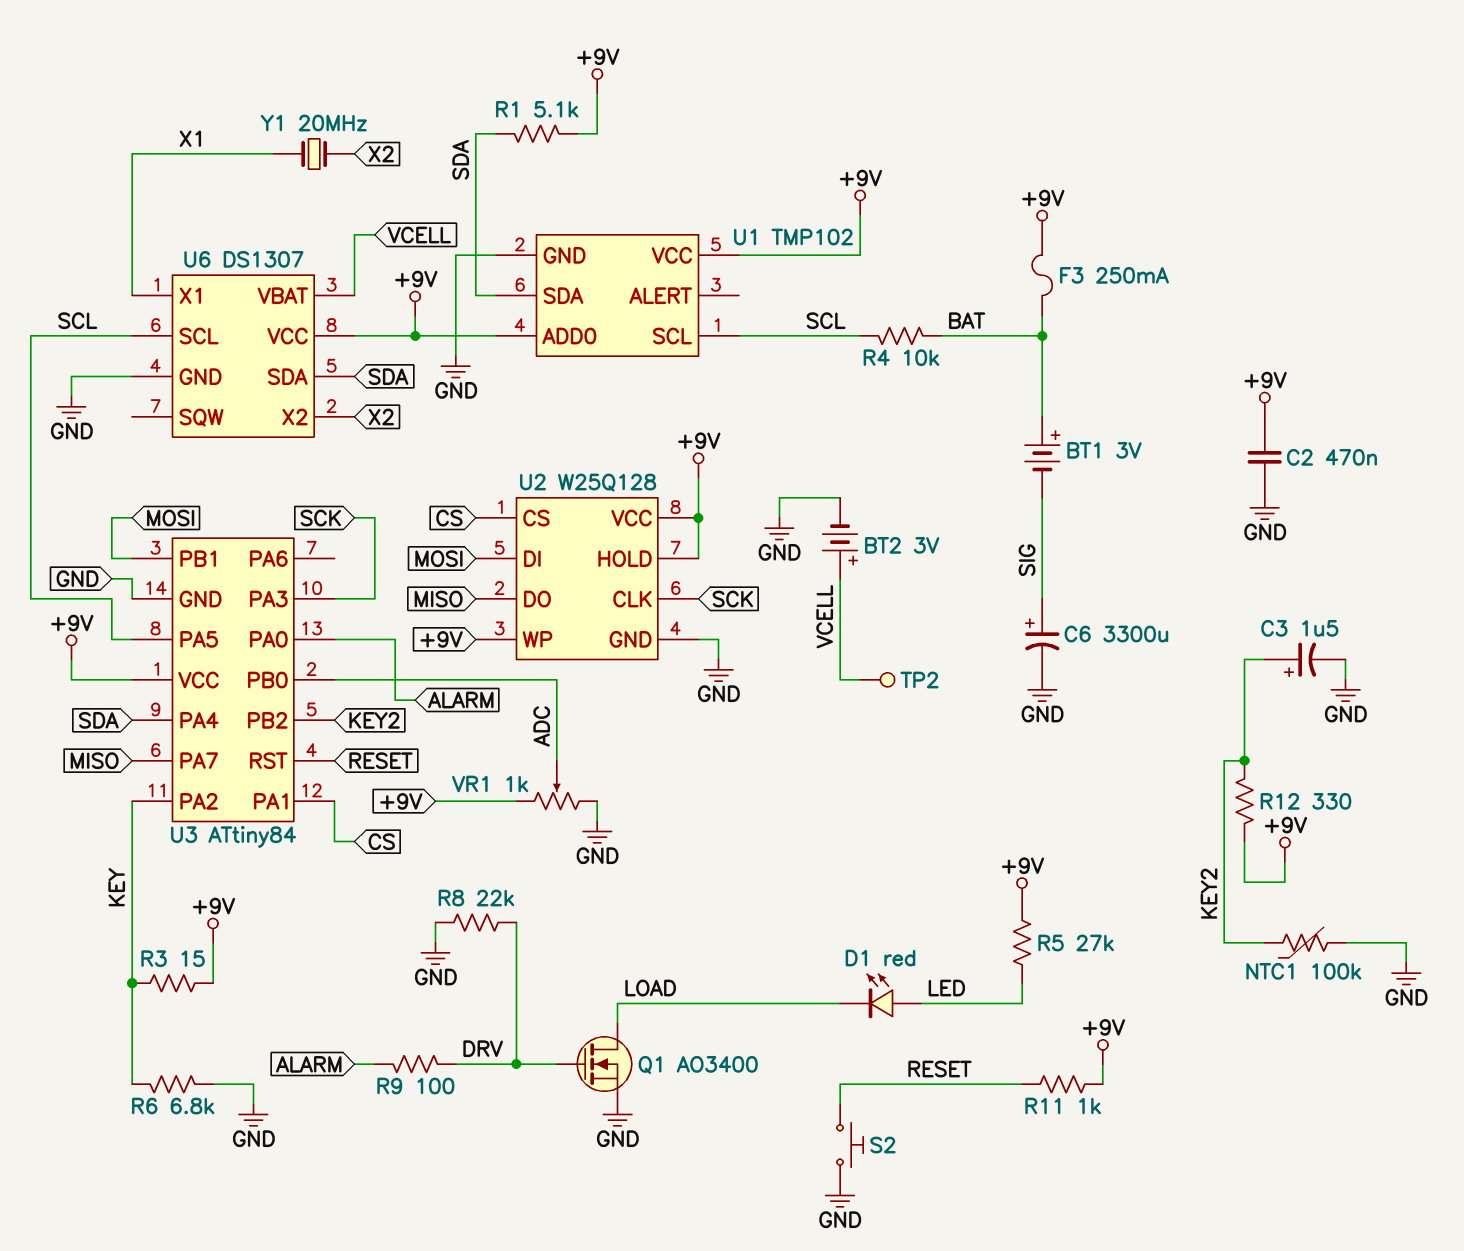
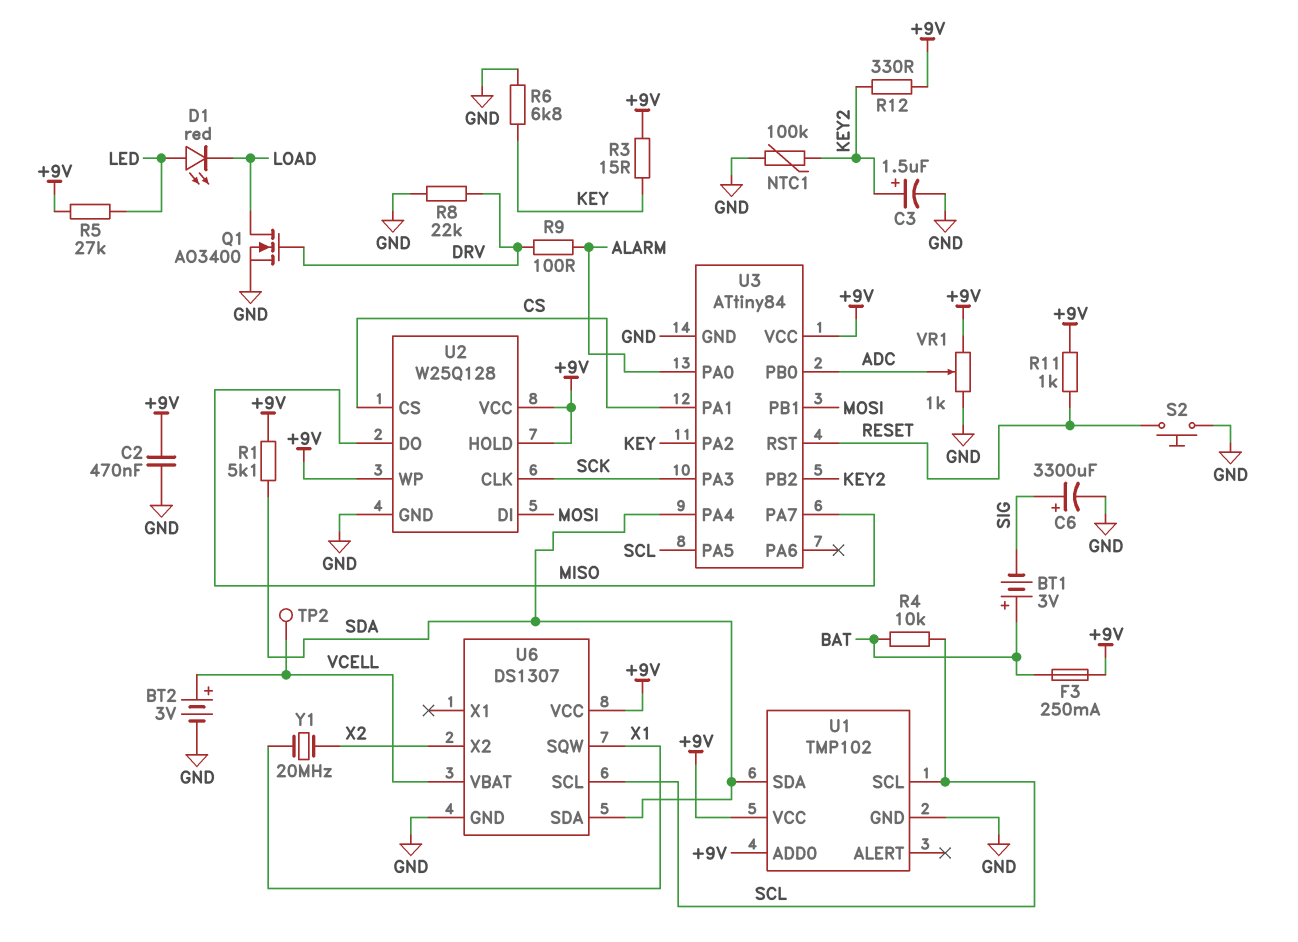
U6 pin SQW: none -> X1
U6 pin X1: X1 -> none

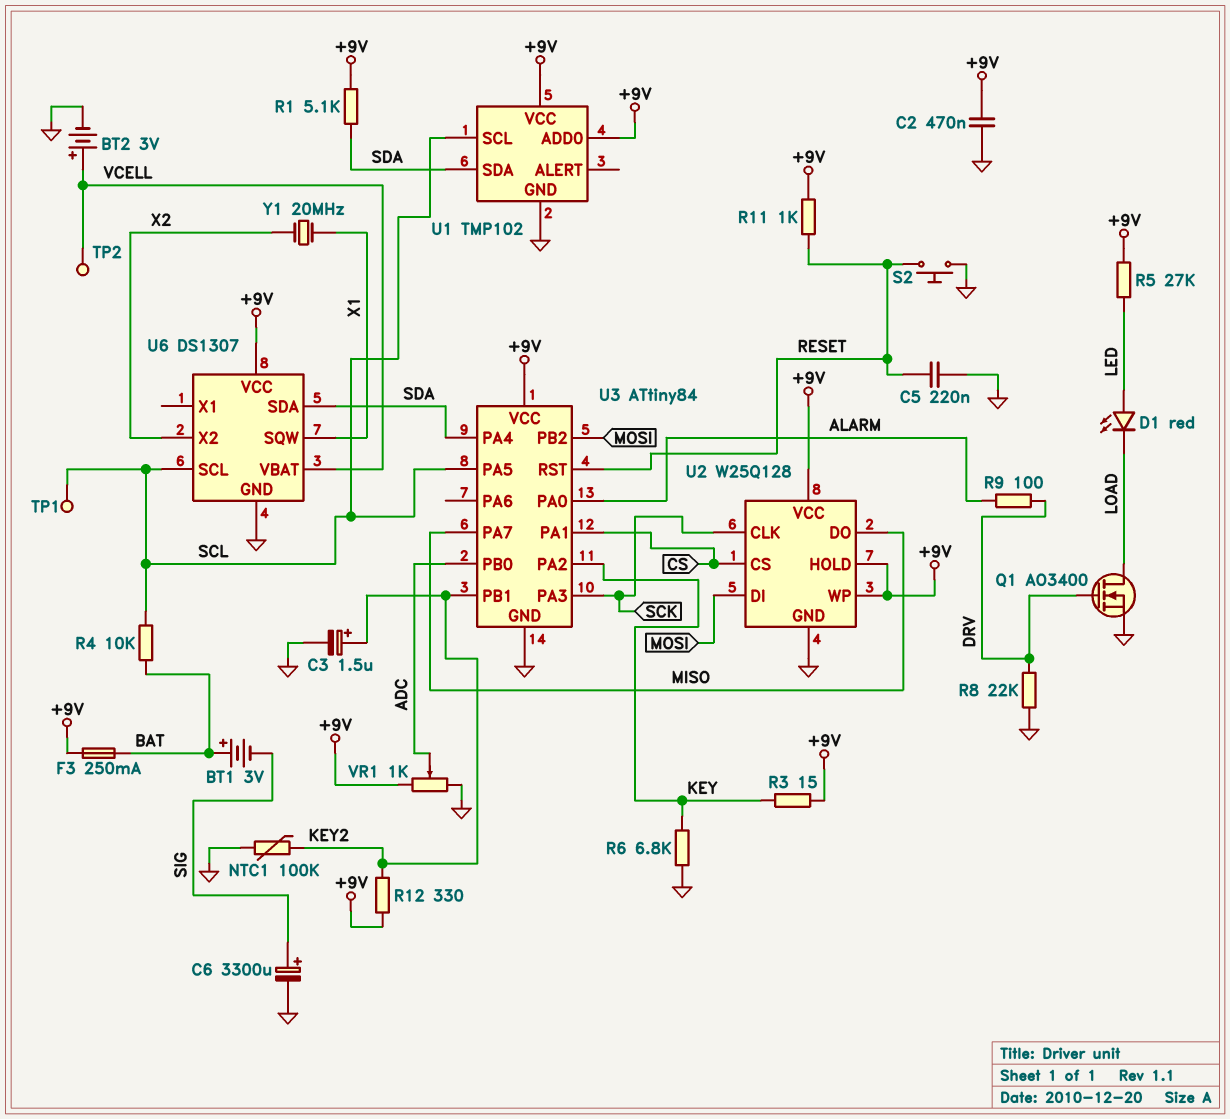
C5: none -> 220nF (GND, RESET)
TP1: none -> test point (SCL)
U3 pin PB1: MOSI -> KEY2
U3 pin PB2: KEY2 -> MOSI

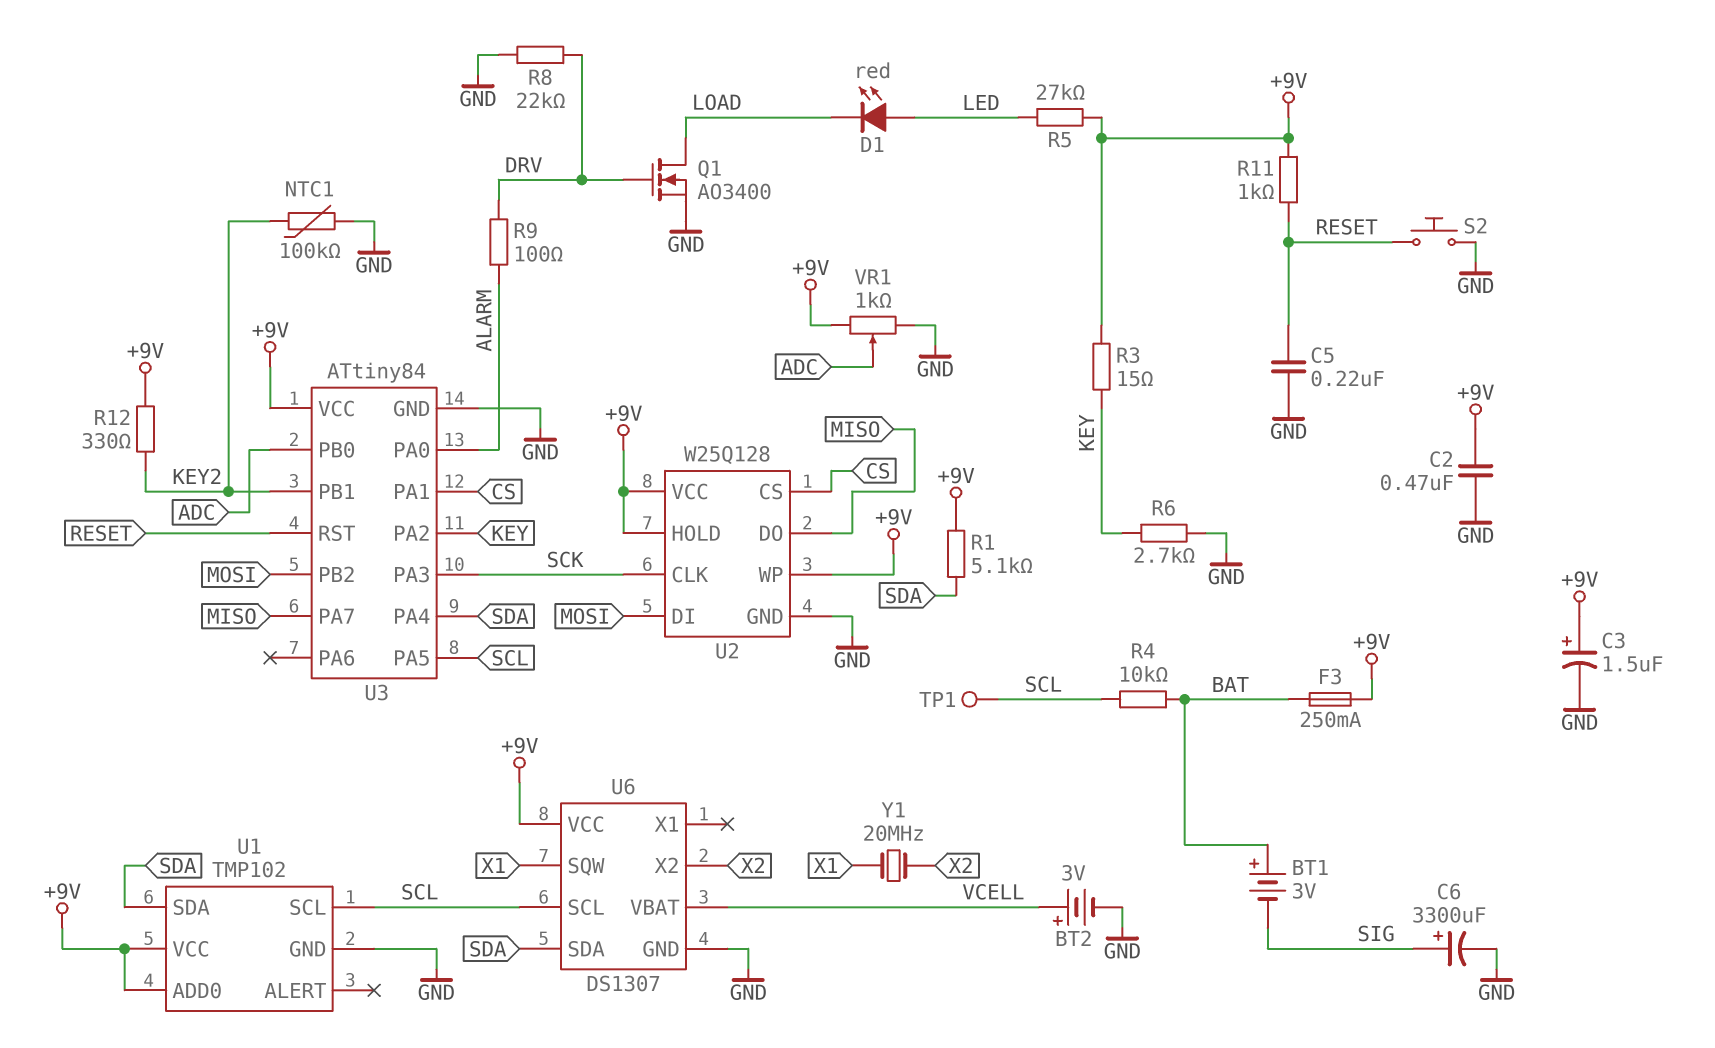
C3: 1.5uF (plus KEY2, minus GND) -> 1.5uF (plus +9V, minus GND)
R6: 6.8k (GND, KEY) -> 2.7k (GND, KEY)
TP2: test point (VCELL) -> none

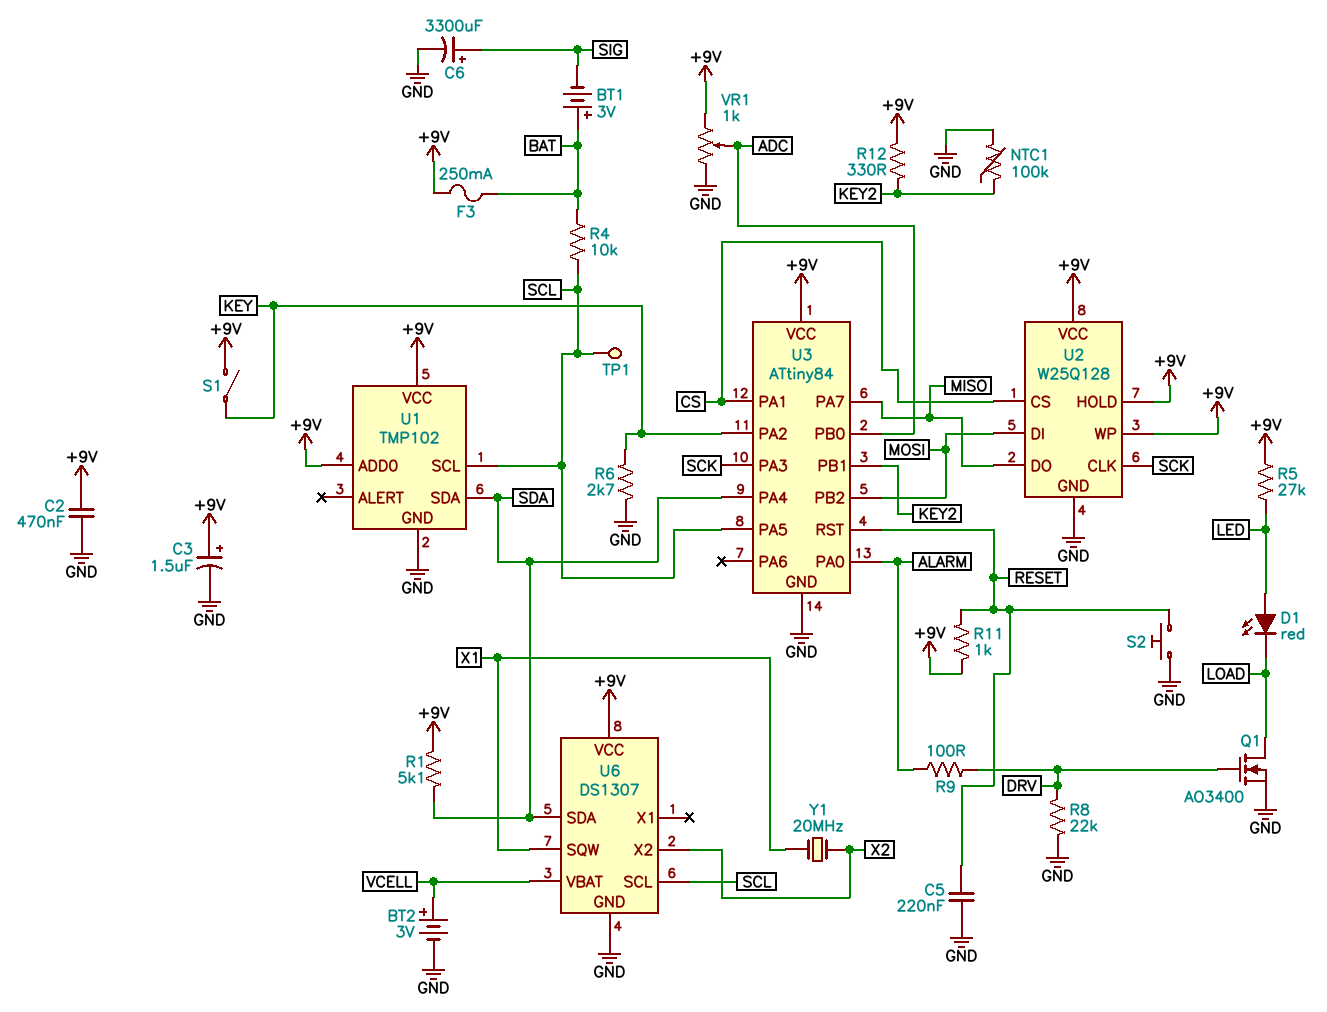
R3: 15 (+9V, KEY) -> none
S1: none -> switch (+9V, KEY)

